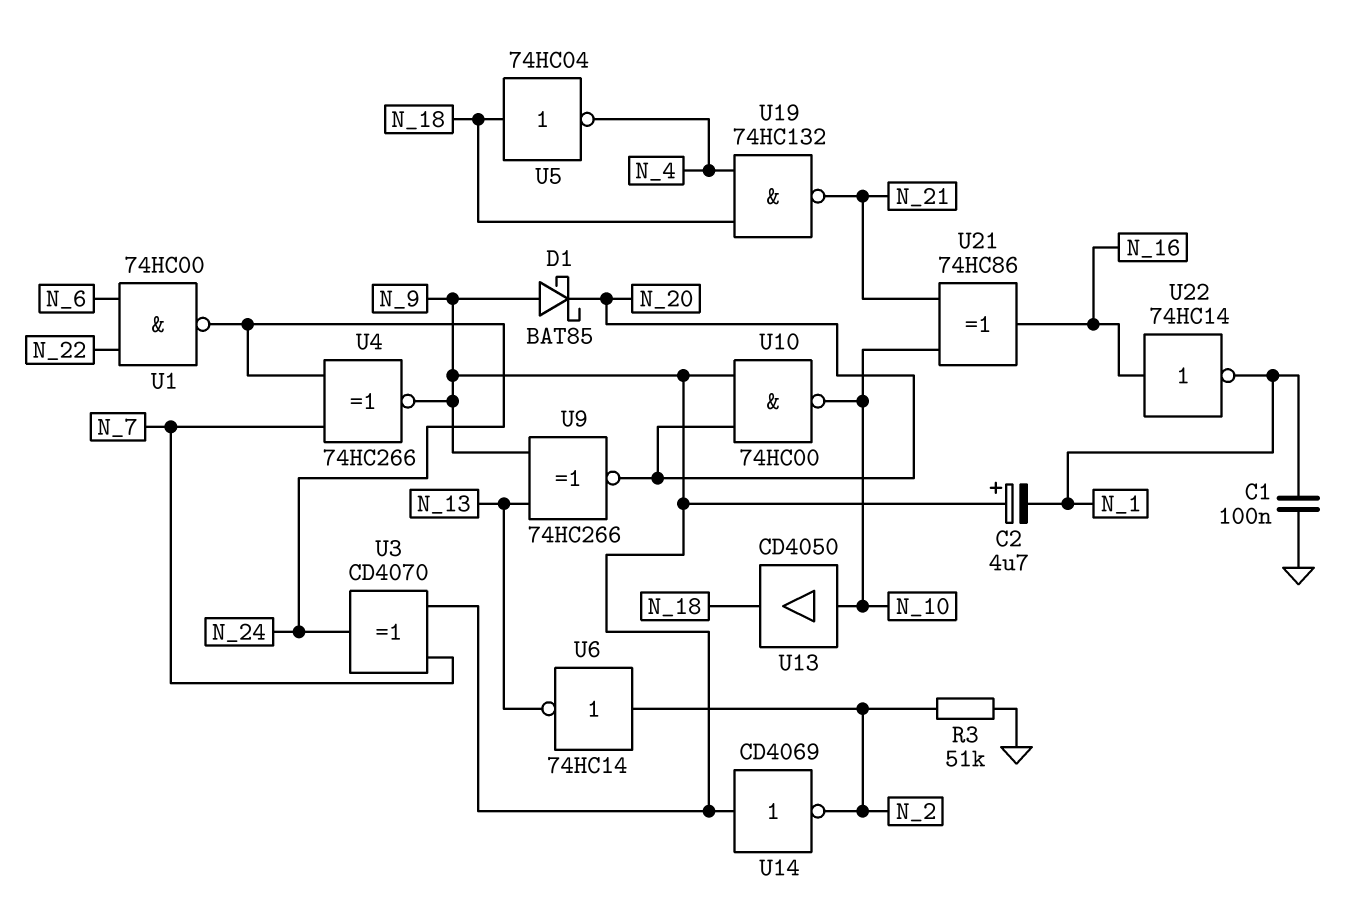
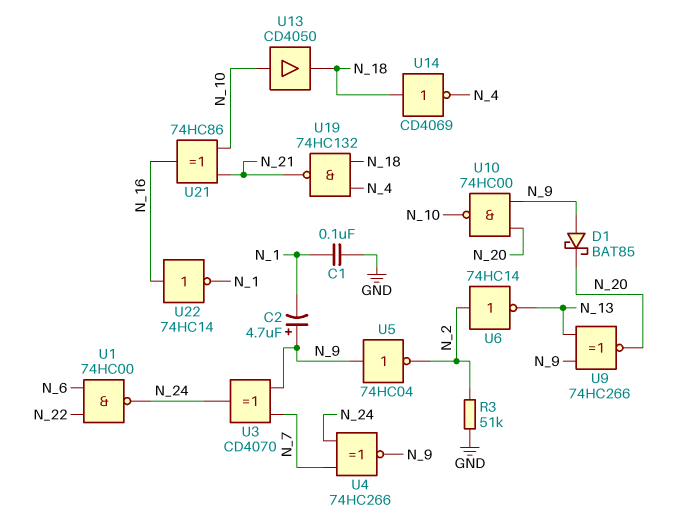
U5: NOT 74HC04 (in N_18, out N_4) -> NOT 74HC04 (in N_9, out N_2)
U14: NOT CD4069 (in N_9, out N_2) -> NOT CD4069 (in N_18, out N_4)

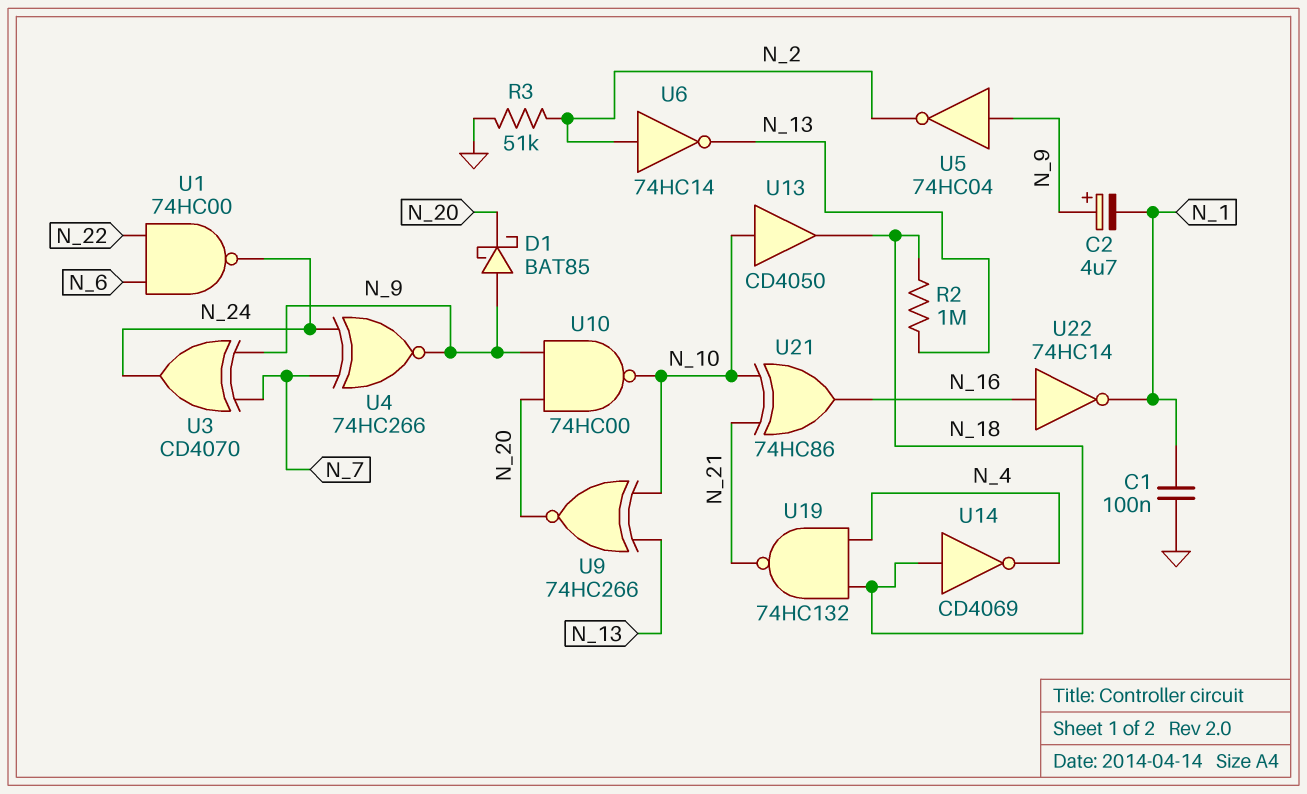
R2: none -> 1M (N_13, N_18)
U9: XNOR 74HC266 (in N_9, in N_13, out N_20) -> XNOR 74HC266 (in N_10, in N_13, out N_20)

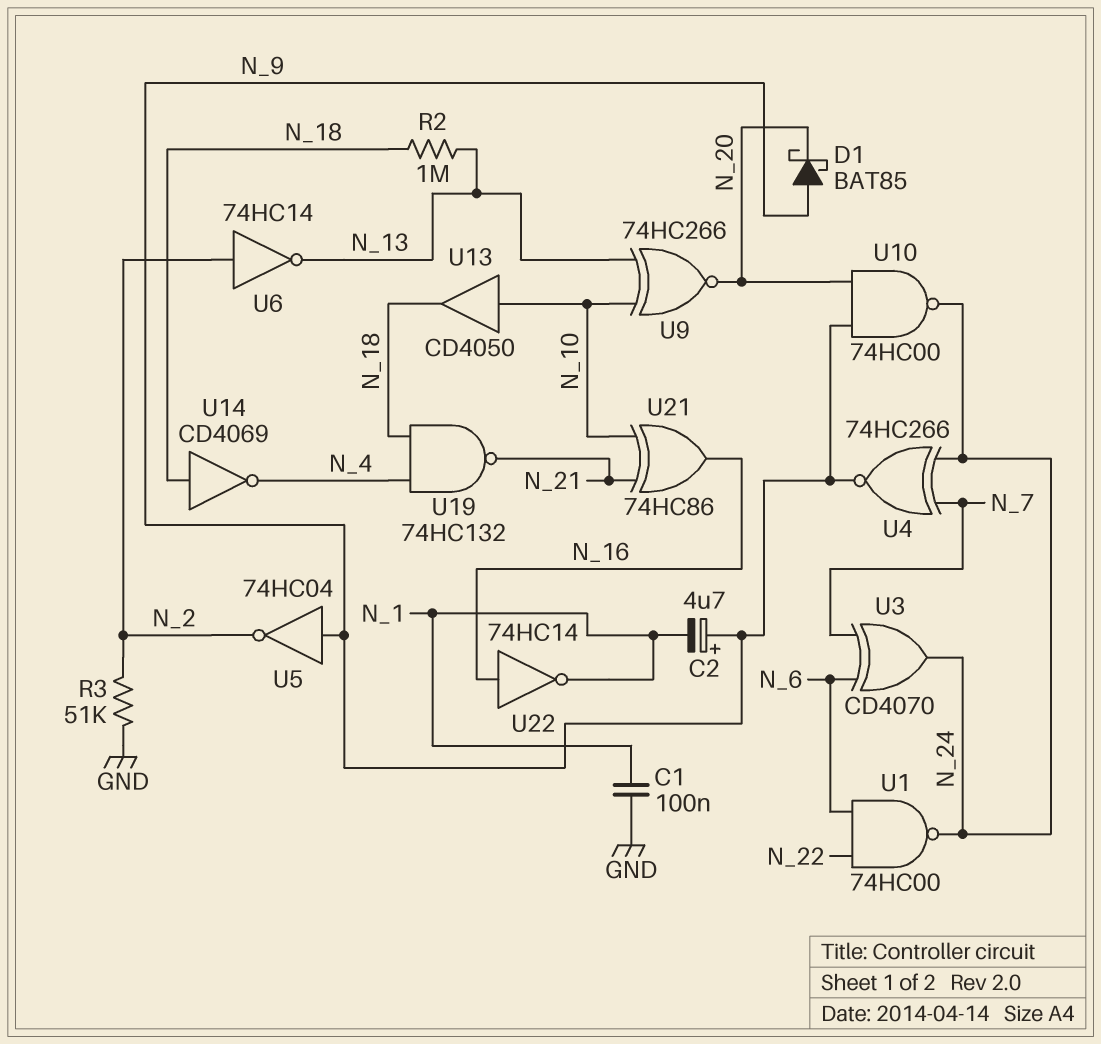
U3: XOR CD4070 (in N_7, in N_9, out N_24) -> XOR CD4070 (in N_6, in N_7, out N_24)
U10: NAND 74HC00 (in N_9, in N_20, out N_10) -> NAND 74HC00 (in N_9, in N_20, out N_24)

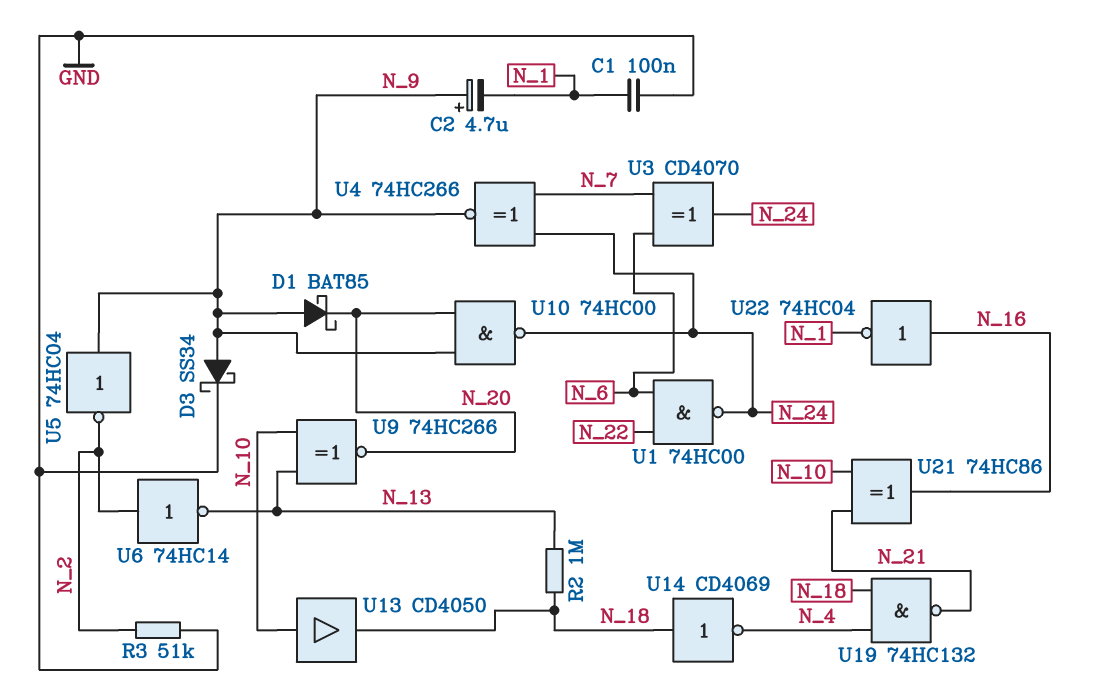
D3: none -> schottky SS34 (A N_9, K GND)
U22: NOT 74HC14 (in N_16, out N_1) -> NOT 74HC04 (in N_16, out N_1)

